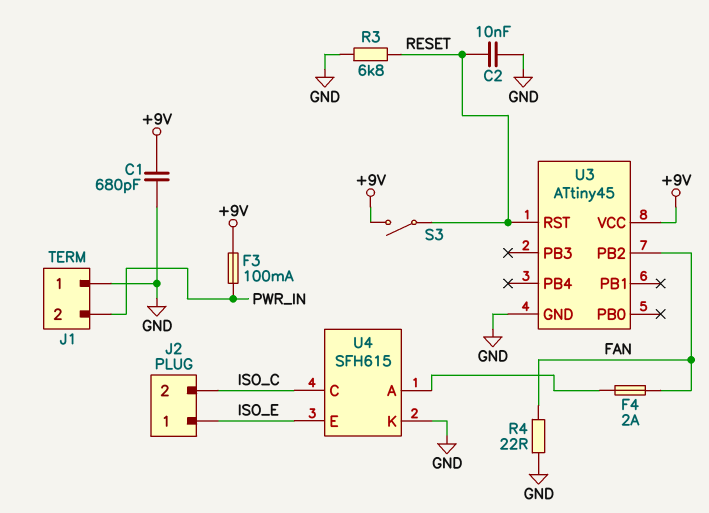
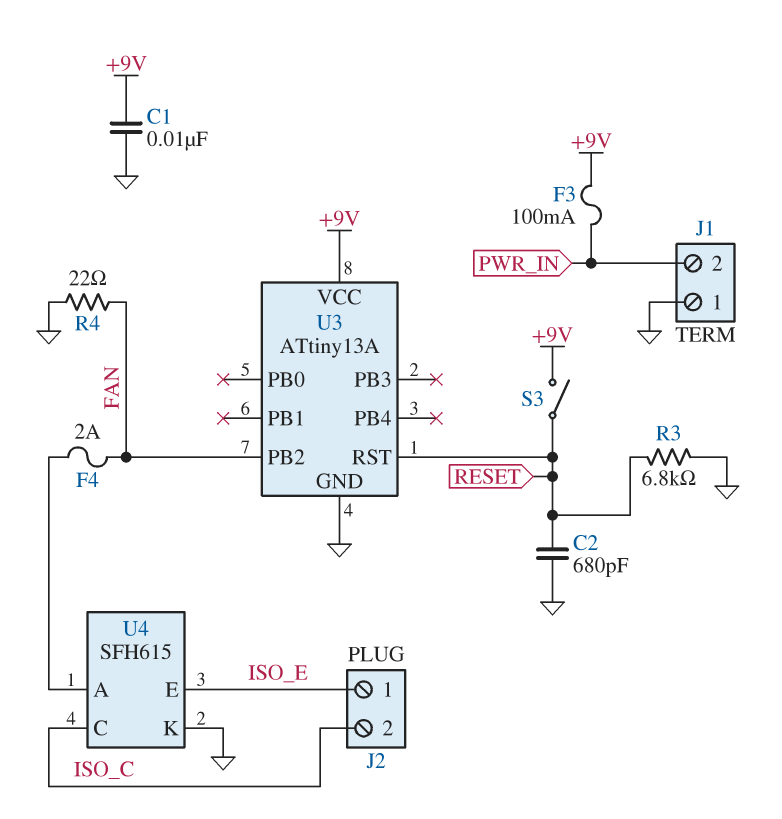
C1: 680pF (+9V, GND) -> 10nF (+9V, GND)
C2: 10nF (GND, RESET) -> 680pF (GND, RESET)
U3: ATtiny45 -> ATtiny13A

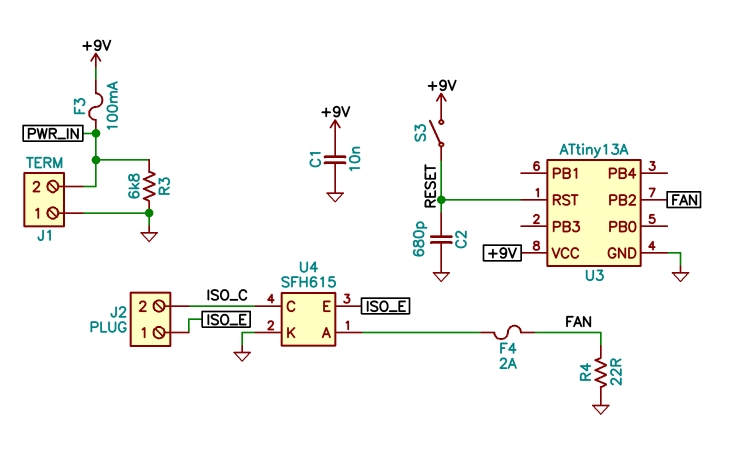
R3: 6.8k (GND, RESET) -> 6.8k (GND, PWR_IN)

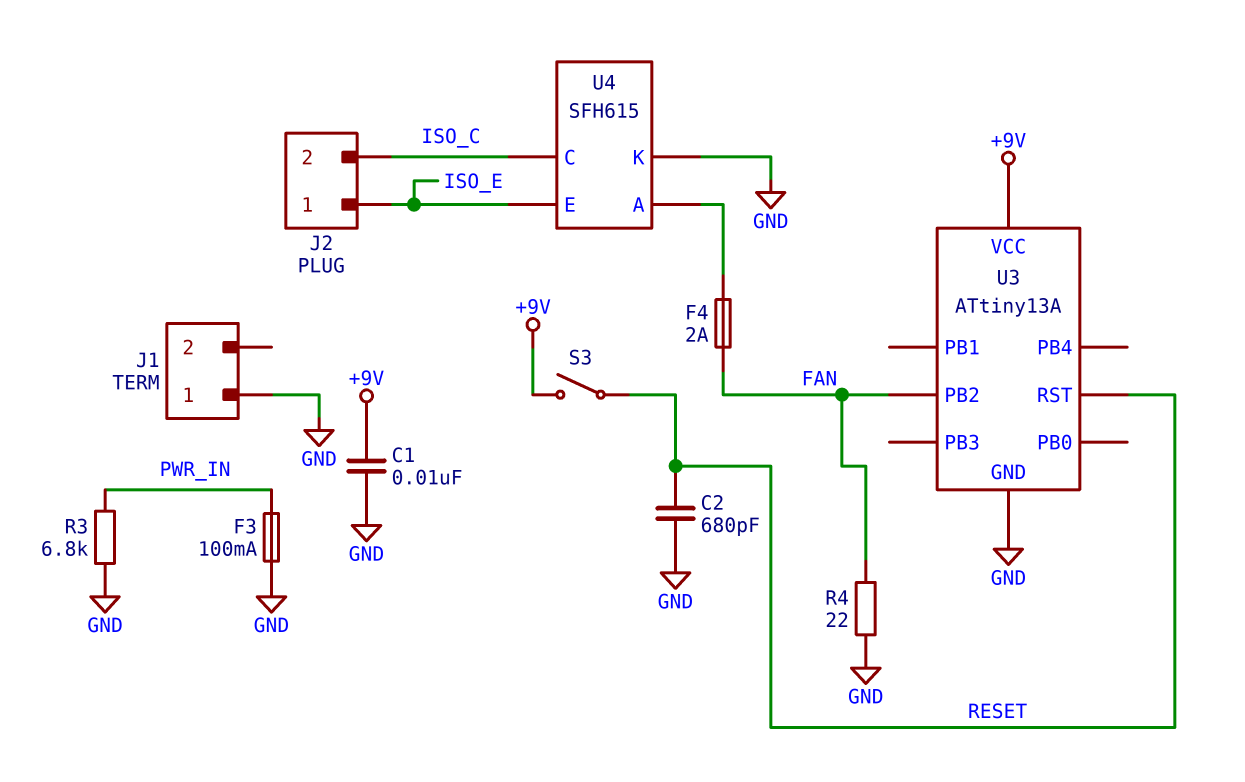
F3: 100mA (+9V, PWR_IN) -> 100mA (GND, PWR_IN)
J1 pin 2: PWR_IN -> none

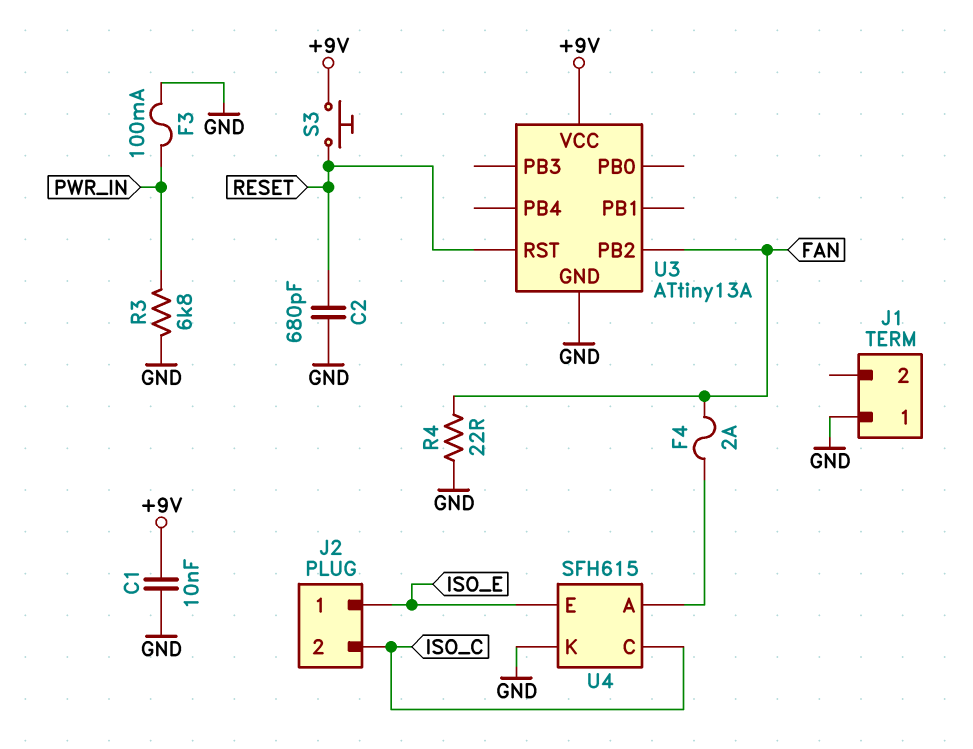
S3: switch (+9V, RESET) -> button (+9V, RESET)

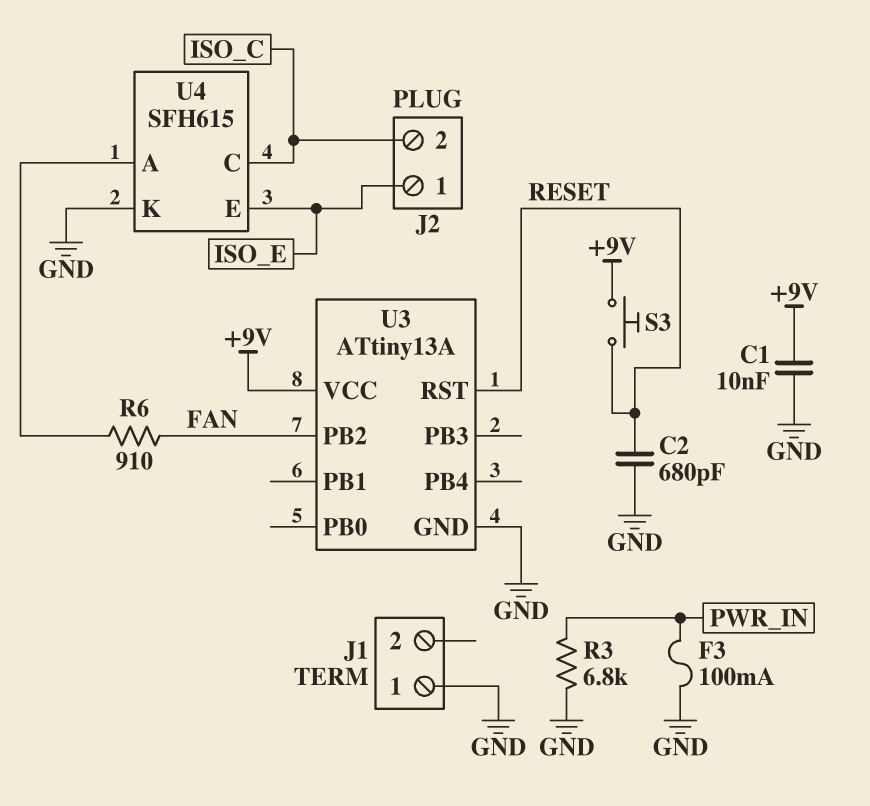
F4: 2A (FAN, U4/A) -> none
R4: 22 (FAN, GND) -> none
R6: none -> 910 (FAN, U4/A)

